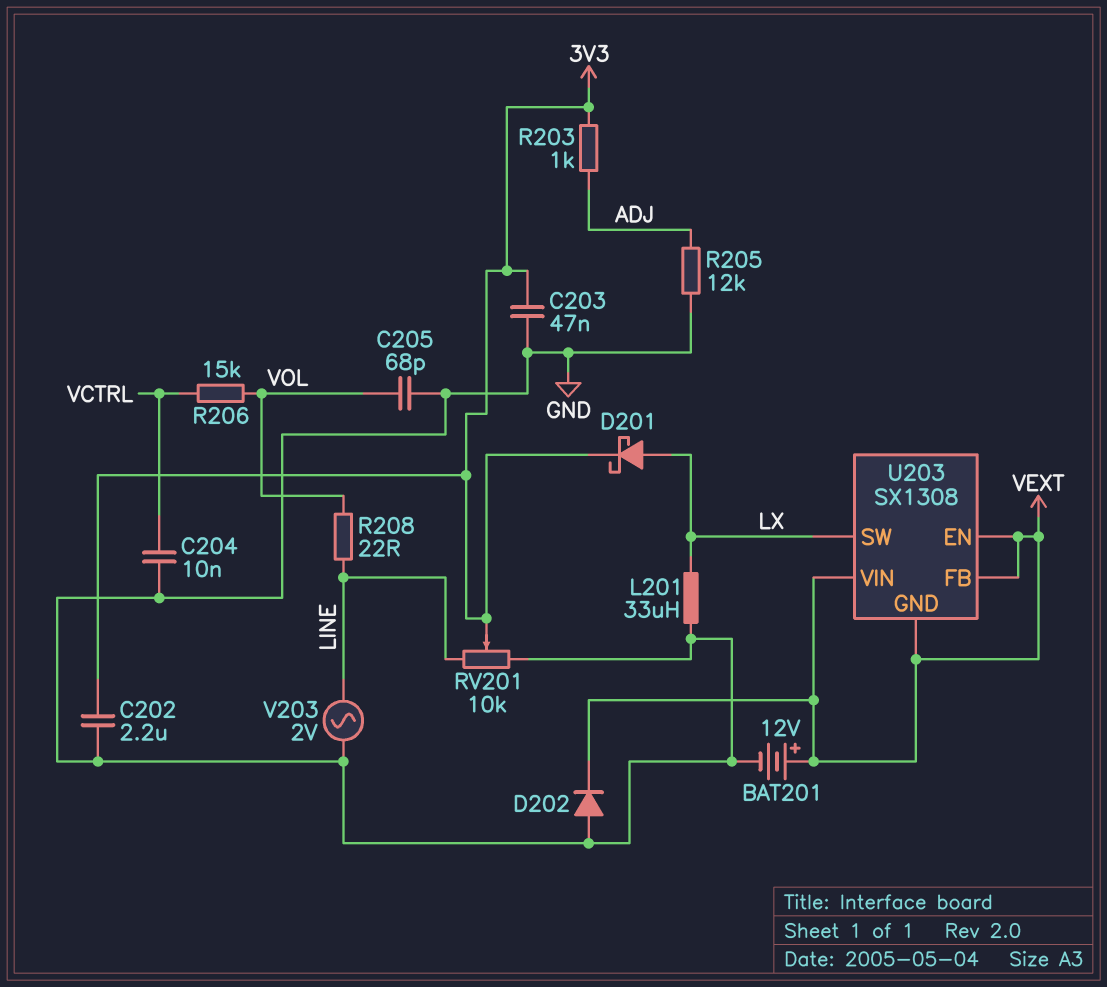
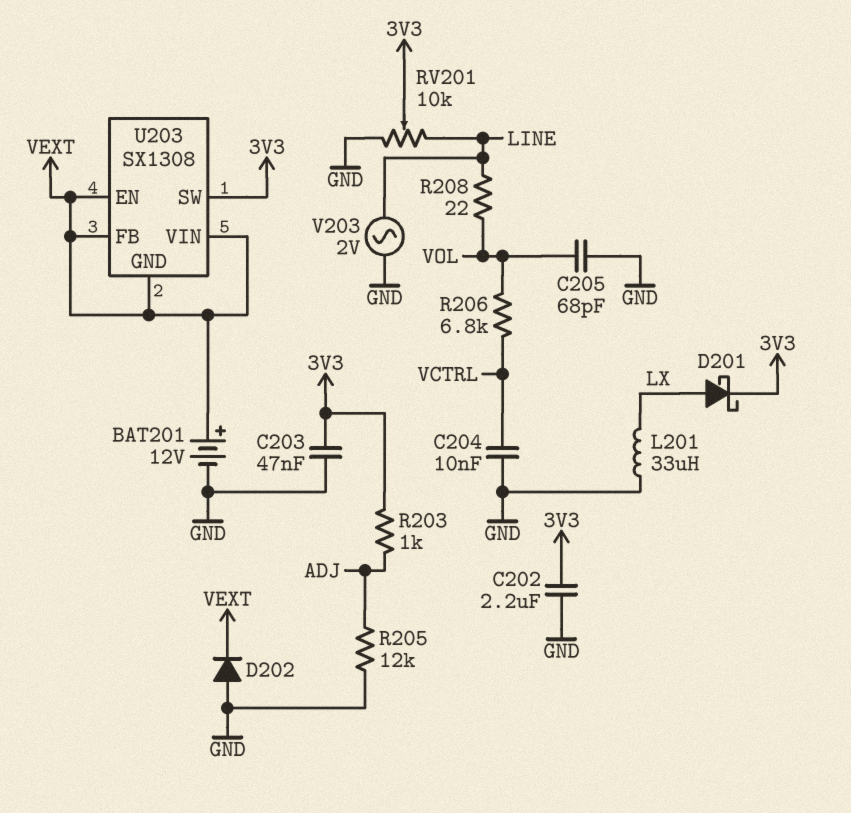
R206: 15k (VCTRL, VOL) -> 6.8k (VCTRL, VOL)
U203 pin SW: LX -> 3V3

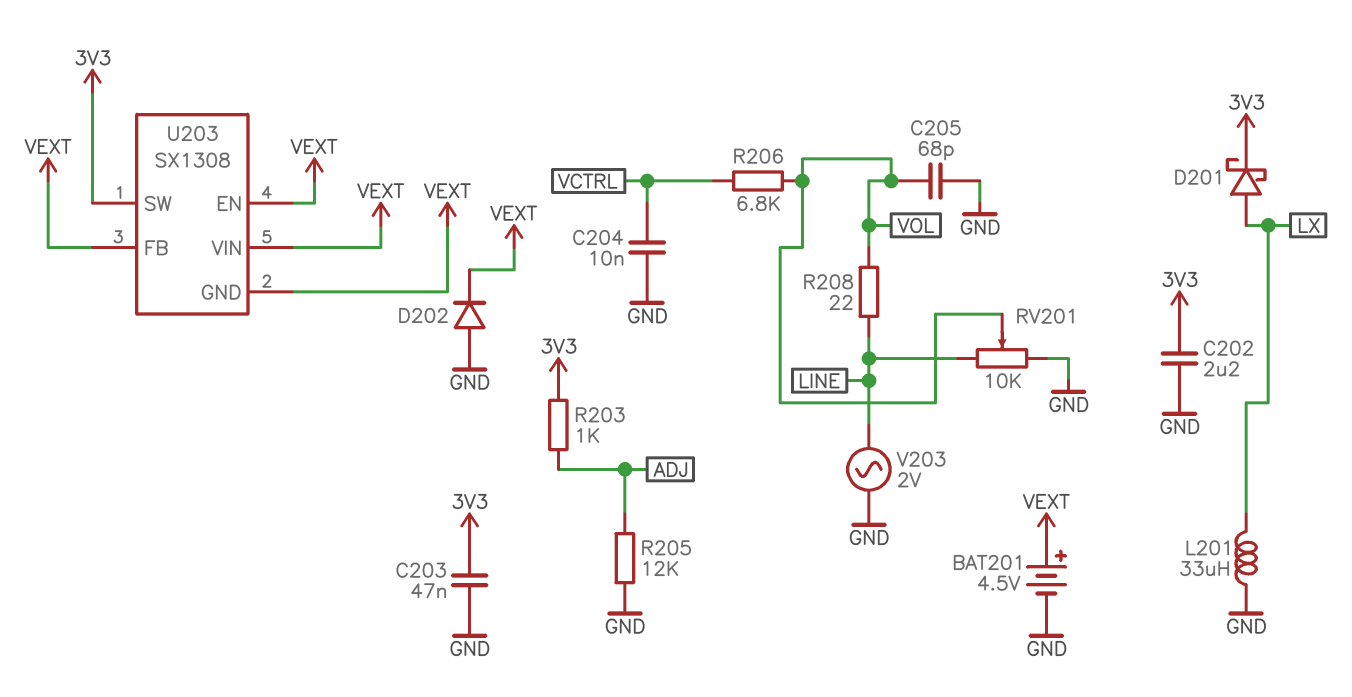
BAT201: 12V (plus VEXT, minus GND) -> 4.5V (plus VEXT, minus GND)
RV201: 10k (GND, LINE, wiper 3V3) -> 10k (GND, LINE, wiper VOL)

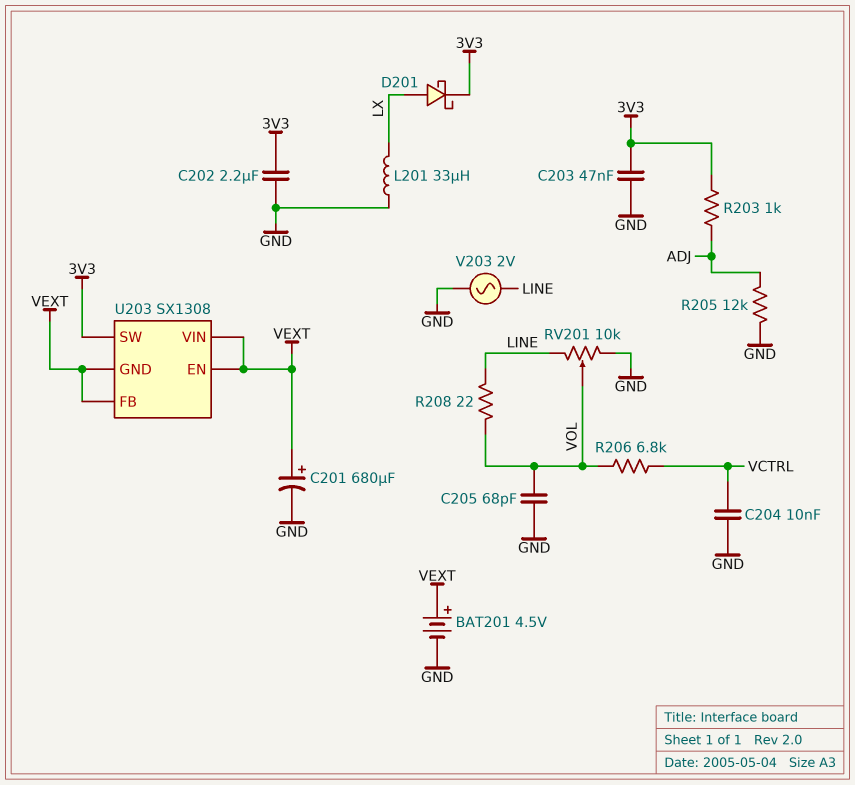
C201: none -> 680uF (plus VEXT, minus GND)
D202: diode (A GND, K VEXT) -> none

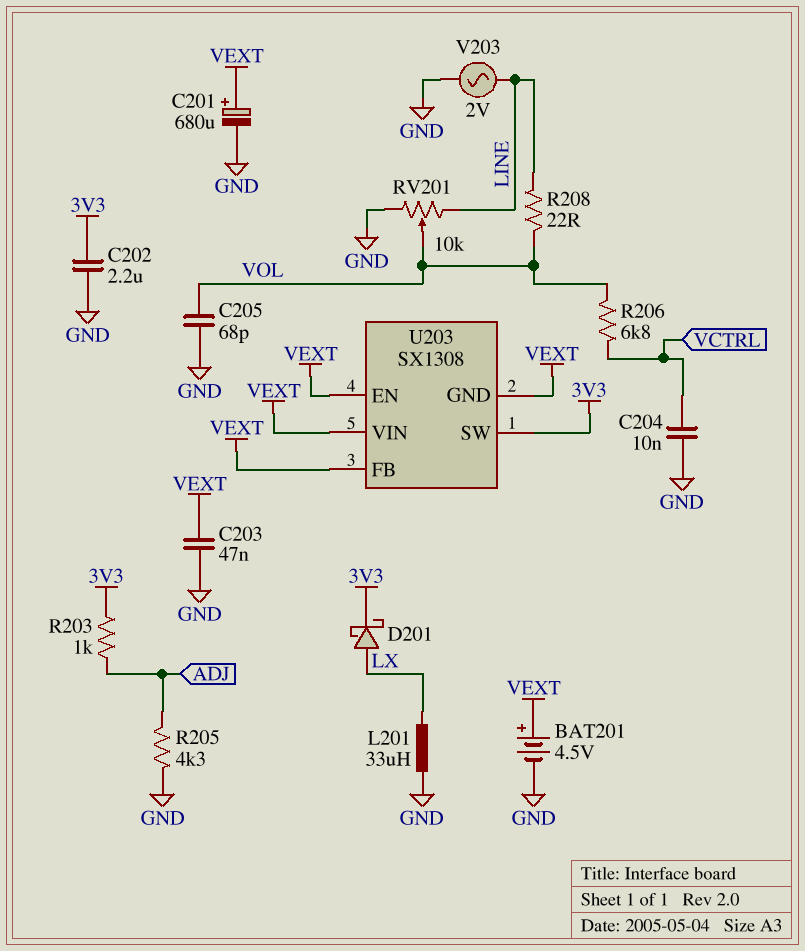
C203: 47nF (3V3, GND) -> 47nF (GND, VEXT)
R205: 12k (ADJ, GND) -> 4.3k (ADJ, GND)

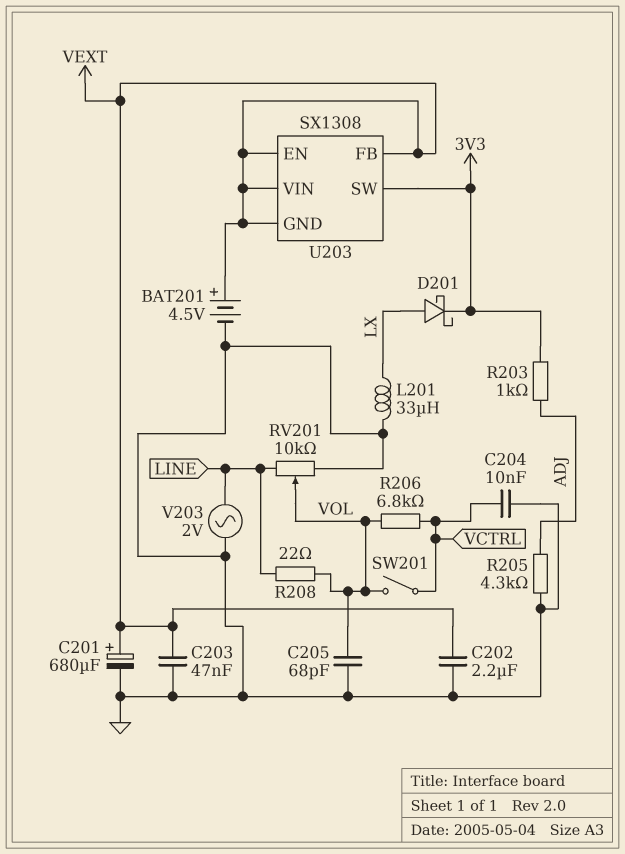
C202: 2.2uF (3V3, GND) -> 2.2uF (GND, VEXT)
SW201: none -> switch (VCTRL, VOL)

